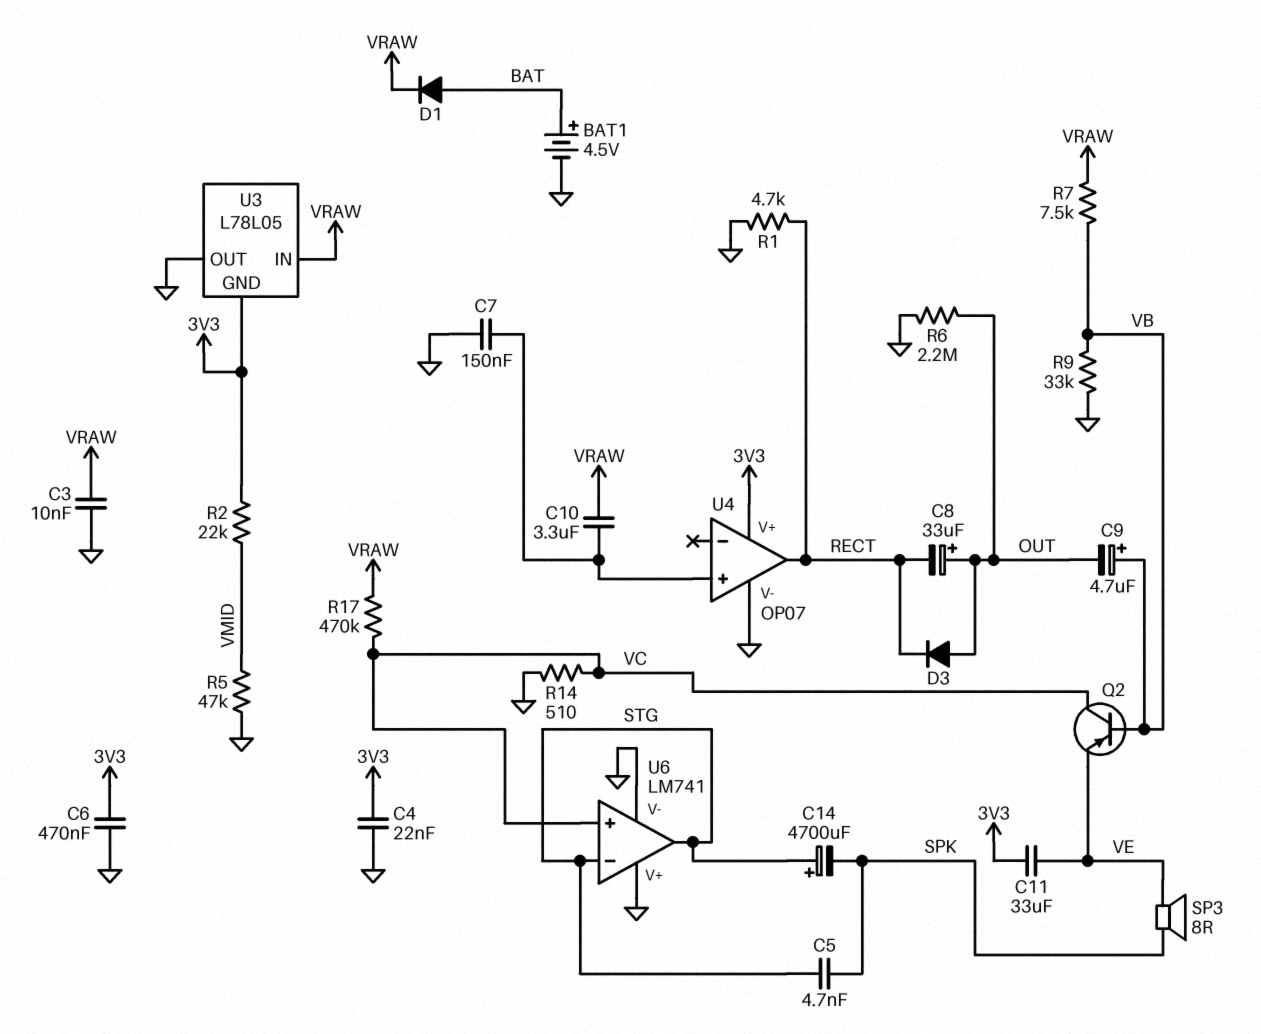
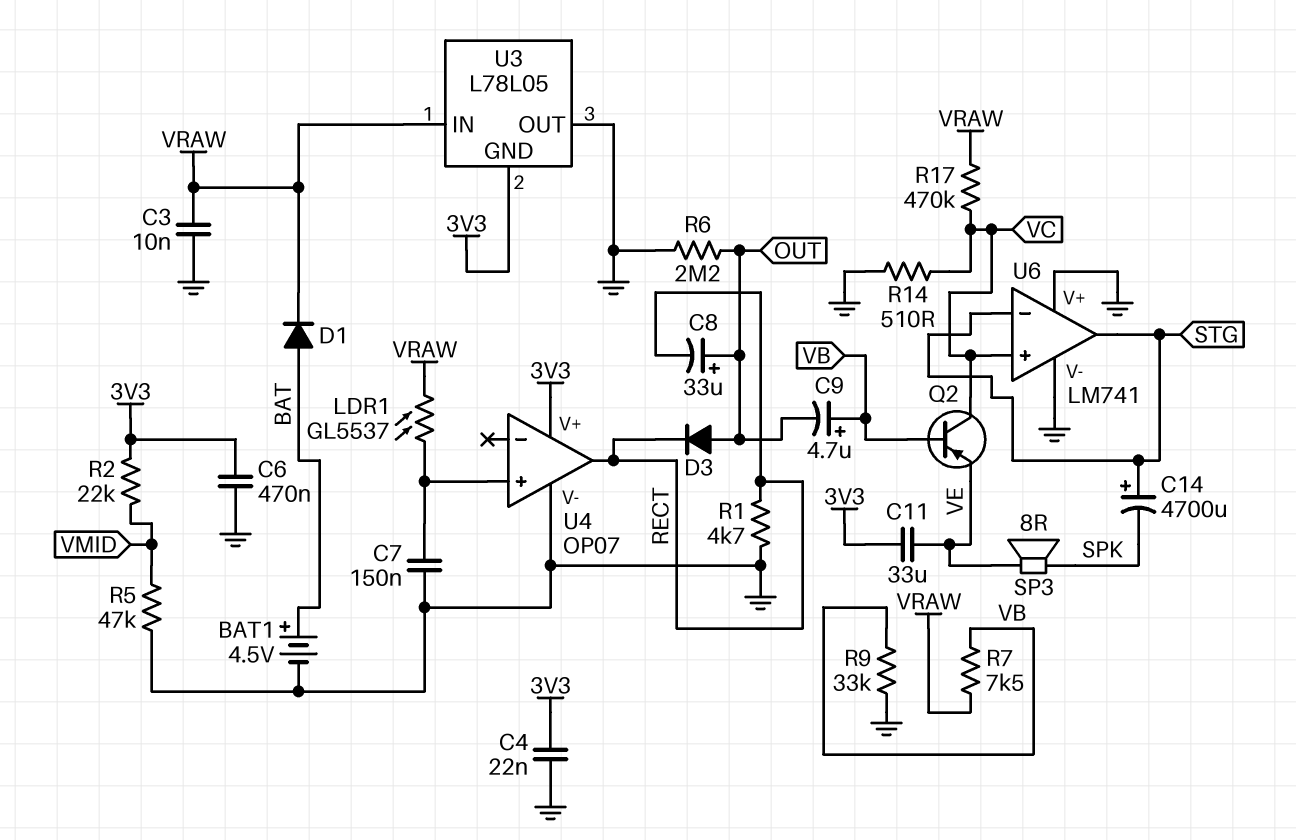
C5: 4.7nF (SPK, STG) -> none
C10: 3.3uF (U4/in+, VRAW) -> none
LDR1: none -> GL5537 (U4/in+, VRAW)

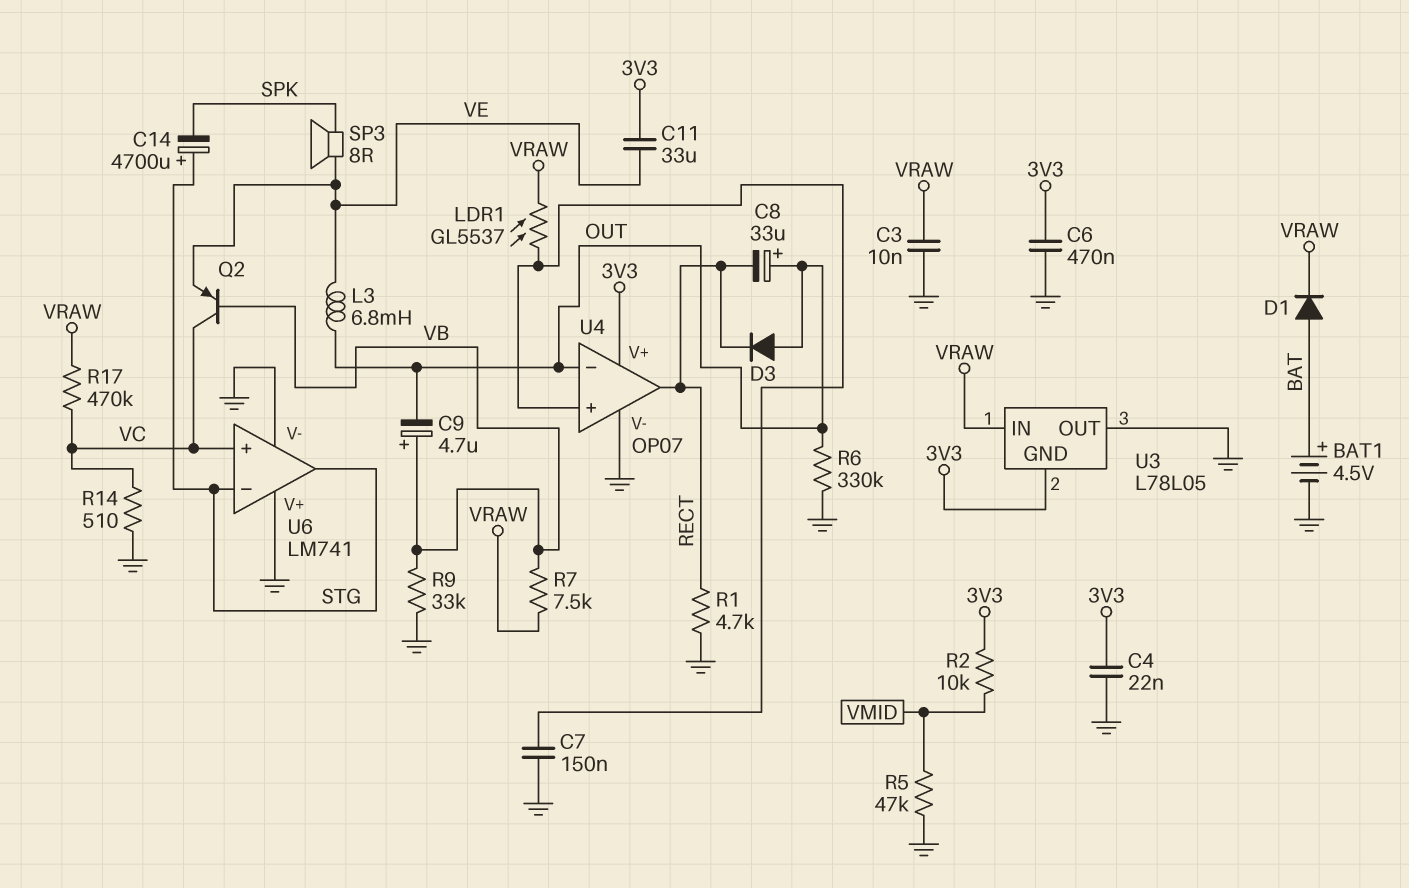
L3: none -> 6.8mH (OUT, VE)
R2: 22k (3V3, VMID) -> 10k (3V3, VMID)
R6: 2.2M (GND, OUT) -> 330k (GND, OUT)
U4 pin in-: none -> OUT

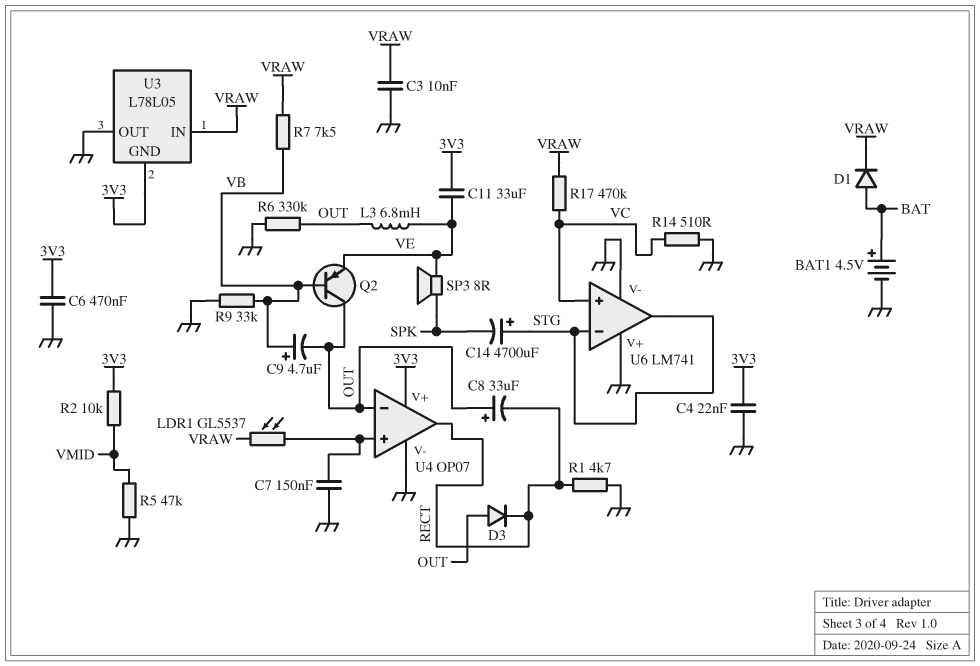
Q2: PNP (B VB, C VC, E VE) -> PNP (B VB, C OUT, E VE)

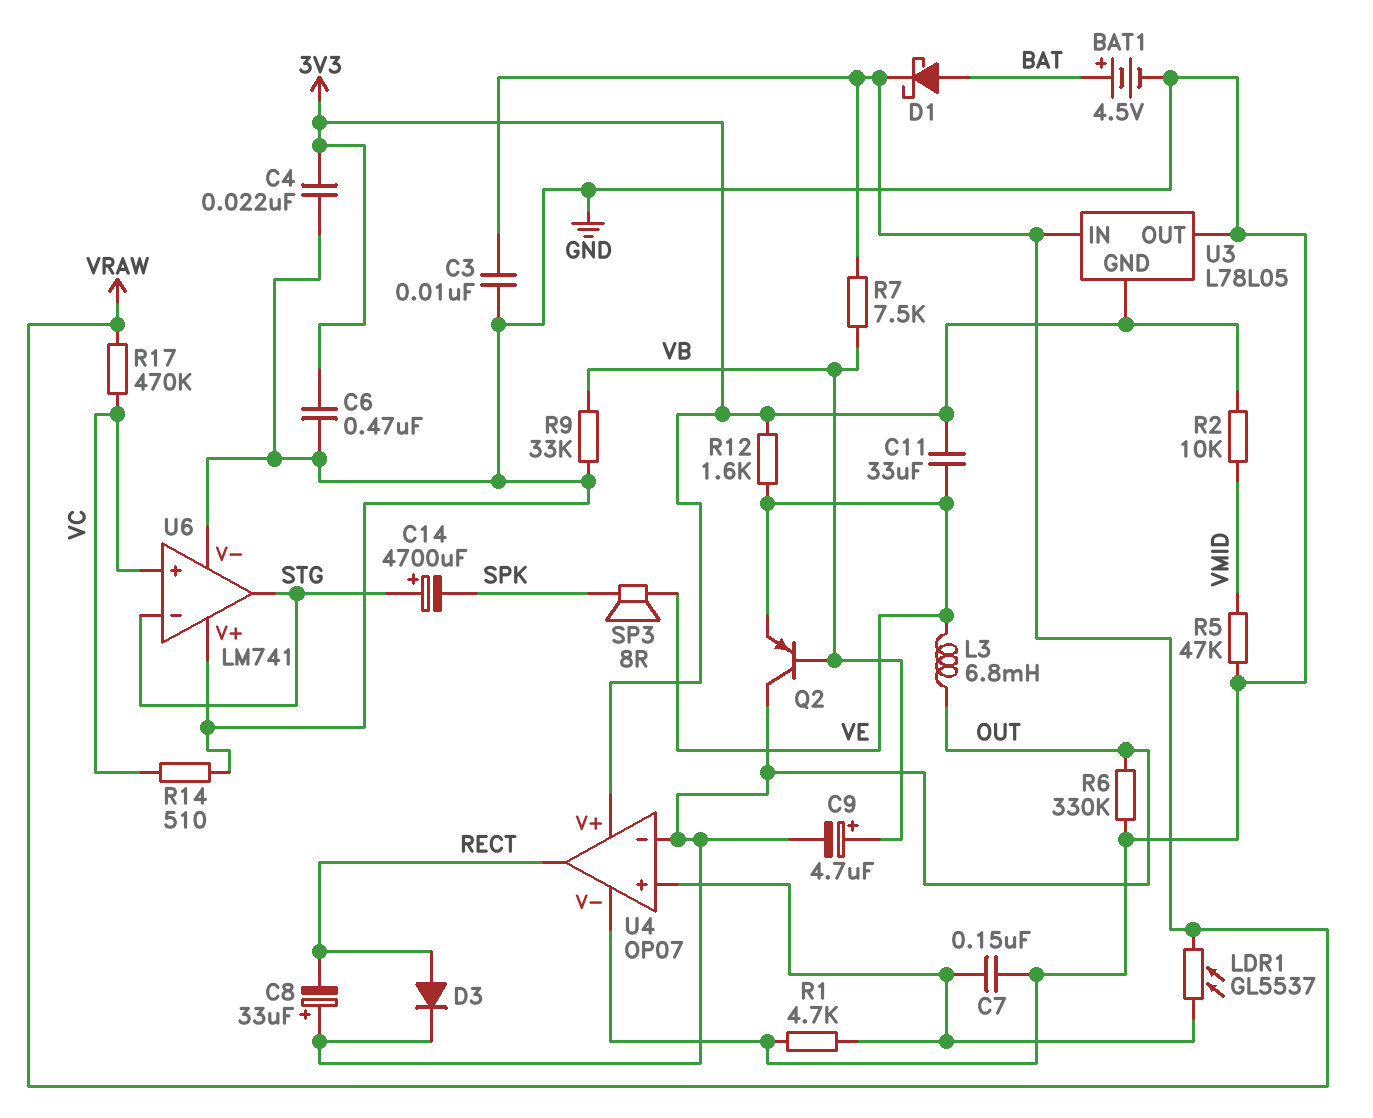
D1: diode (A BAT, K VRAW) -> schottky (A BAT, K VRAW)
D3: diode (A OUT, K RECT) -> diode (A RECT, K OUT)
R1: 4.7k (GND, RECT) -> 4.7k (GND, U4/in+)
R12: none -> 1.6k (3V3, VE)

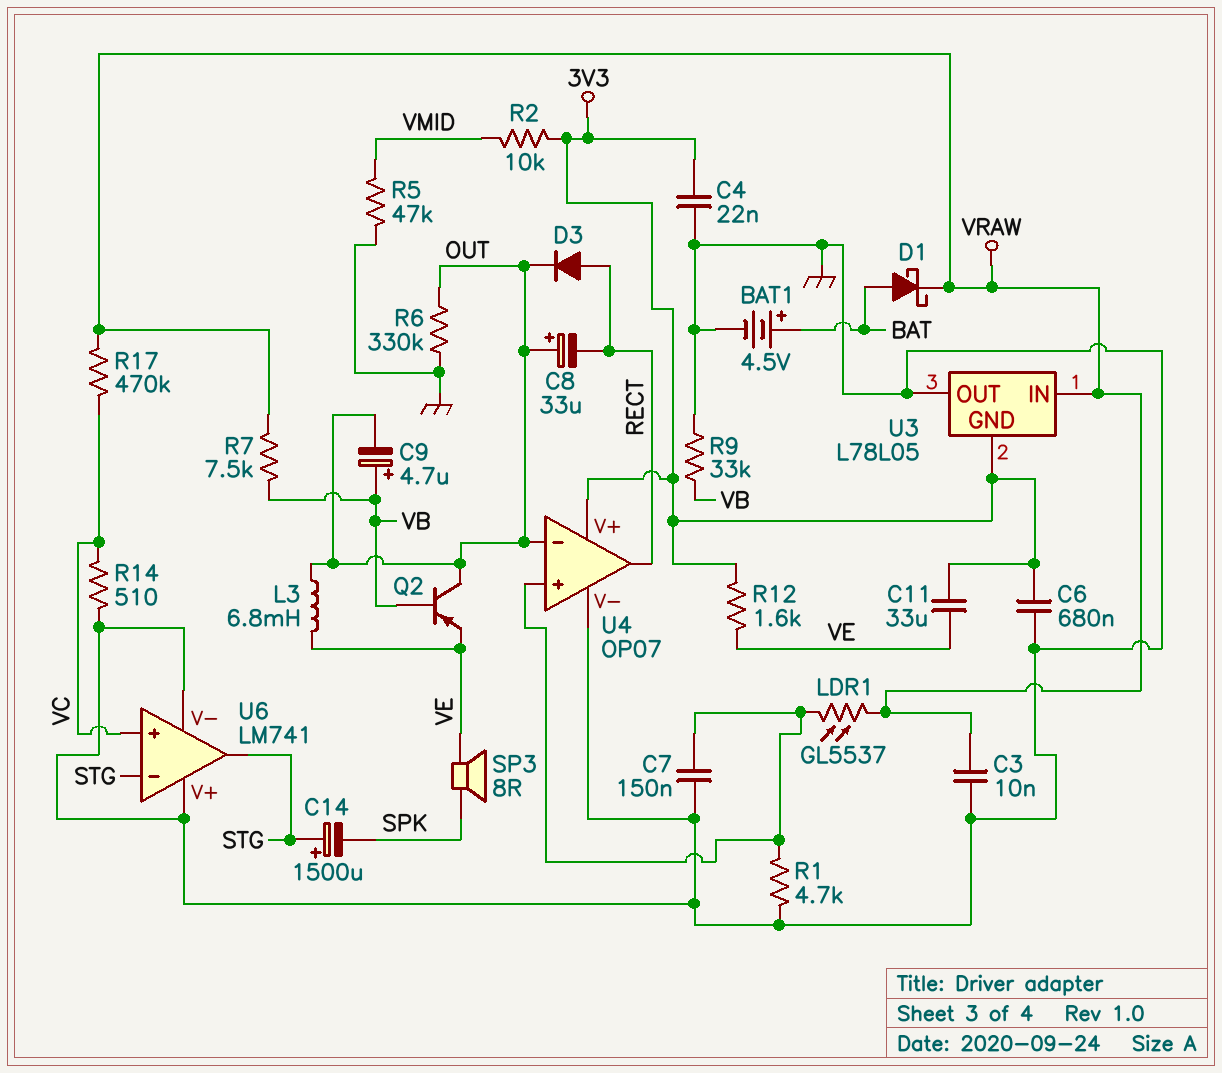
C6: 470nF (3V3, GND) -> 680nF (3V3, GND)
C14: 4700uF (plus STG, minus SPK) -> 1500uF (plus STG, minus SPK)

